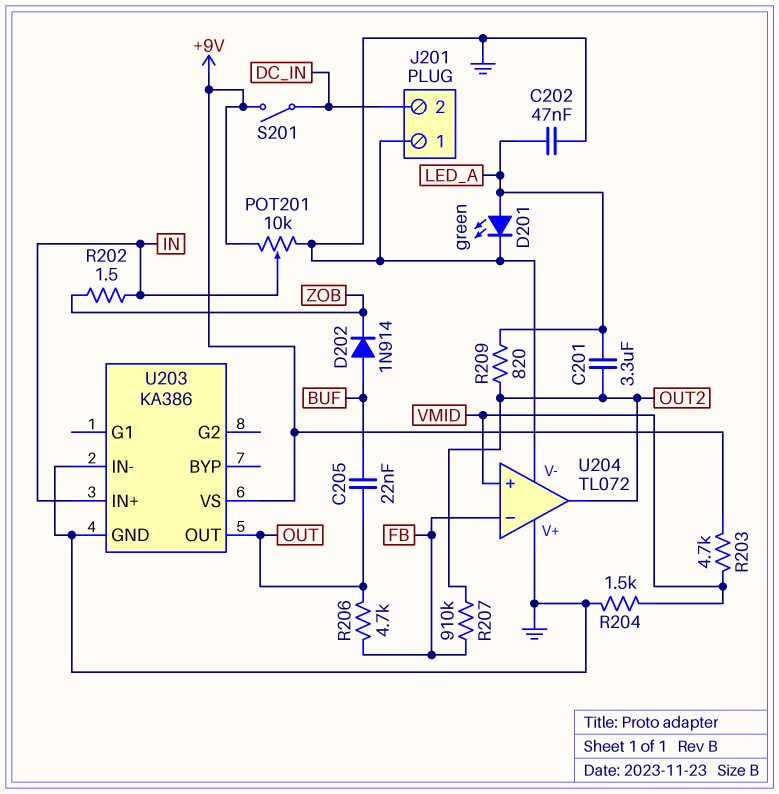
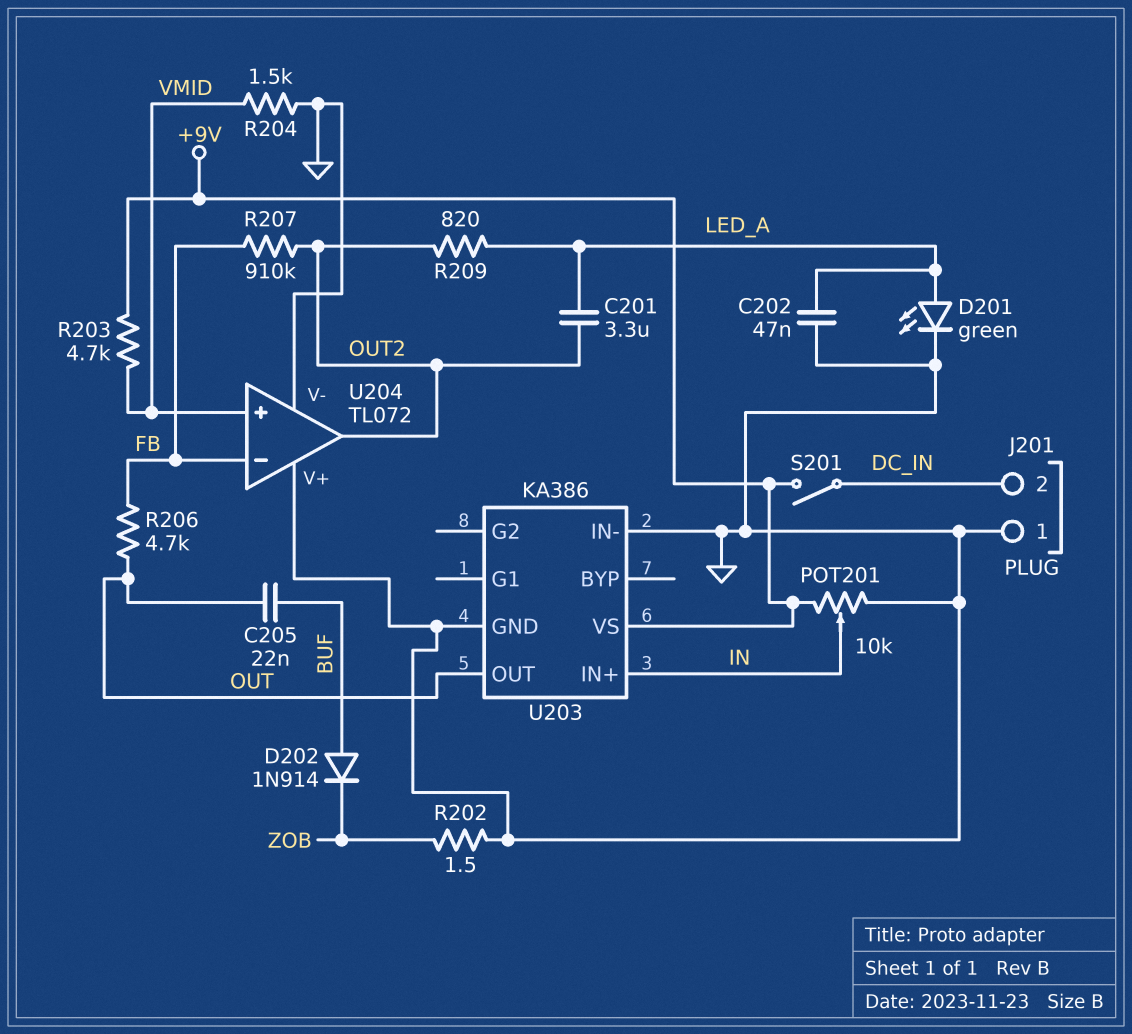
R202: 1.5 (IN, ZOB) -> 1.5 (GND, ZOB)

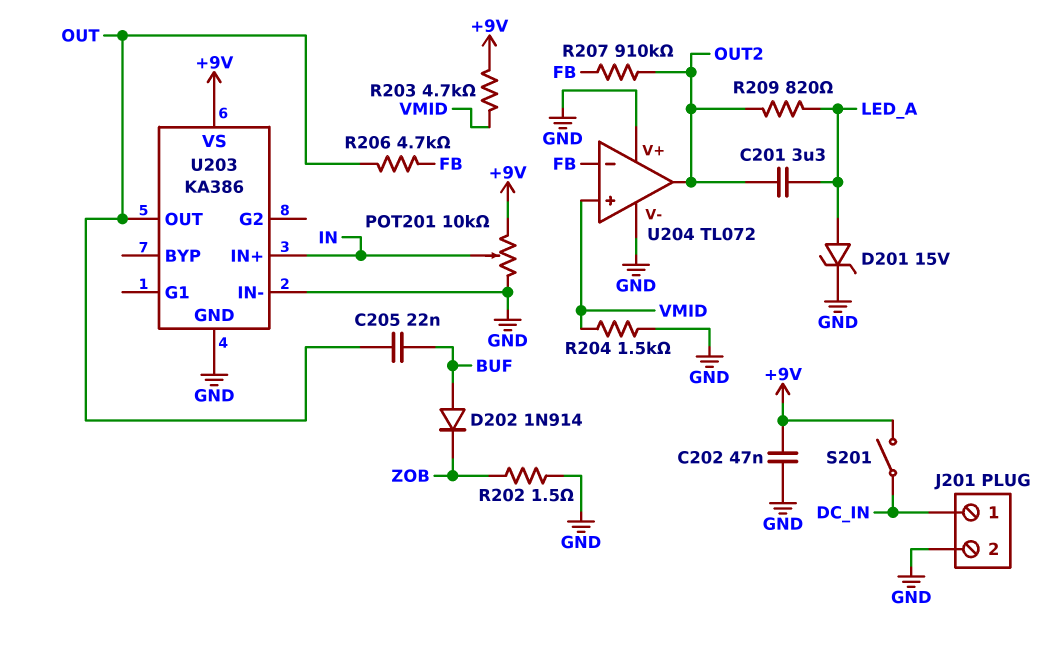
C202: 47nF (GND, LED_A) -> 47nF (+9V, GND)
D201: LED green (A LED_A, K GND) -> zener 15V (A LED_A, K GND)
J201 pin 1: GND -> DC_IN
J201 pin 2: DC_IN -> GND

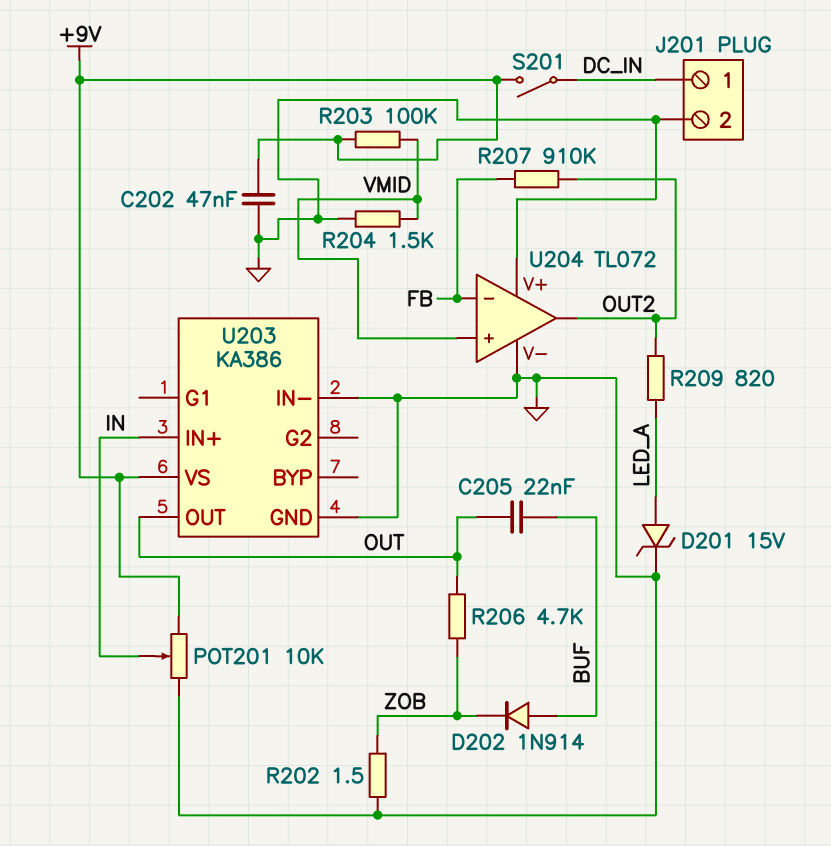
C201: 3.3uF (LED_A, OUT2) -> none
R203: 4.7k (+9V, VMID) -> 100k (+9V, VMID)
R206: 4.7k (FB, OUT) -> 4.7k (OUT, ZOB)

